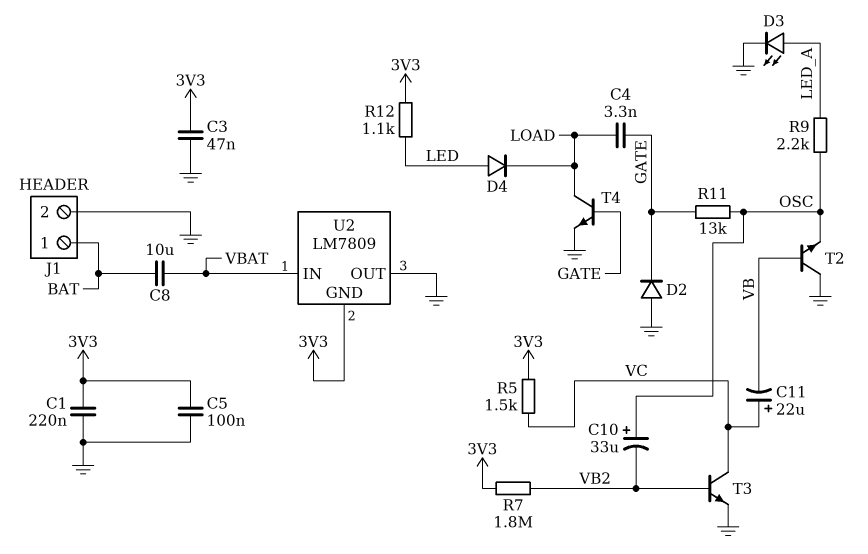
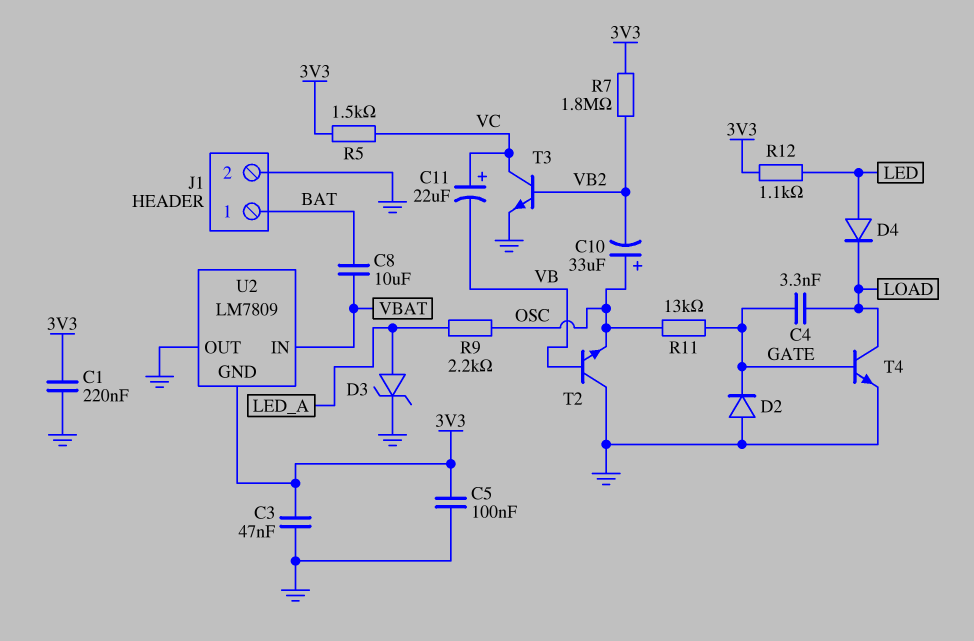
D3: LED (A LED_A, K GND) -> zener (A LED_A, K GND)

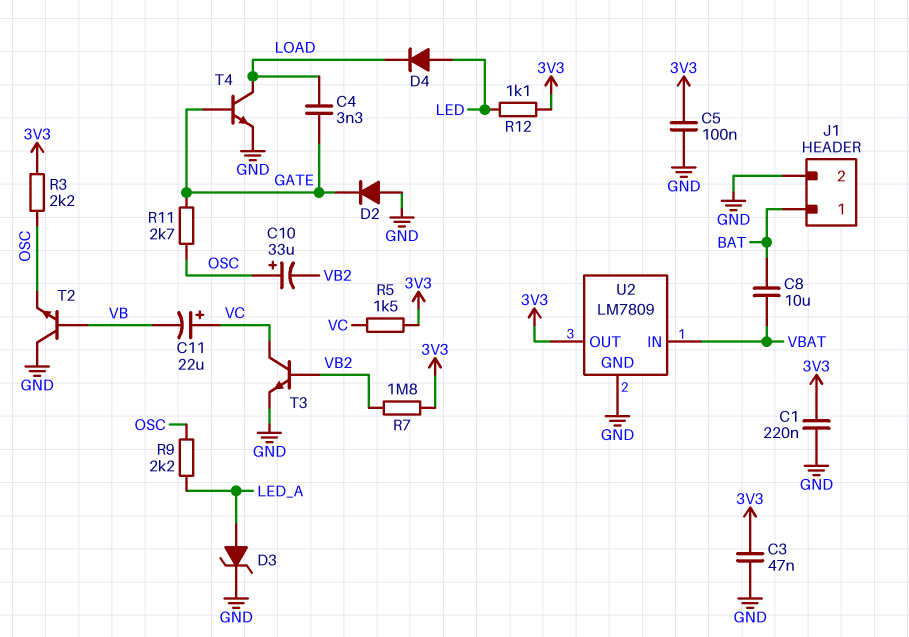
R3: none -> 2.2k (3V3, OSC)
R11: 13k (GATE, OSC) -> 2.7k (GATE, OSC)
U2 pin GND: 3V3 -> GND
U2 pin OUT: GND -> 3V3

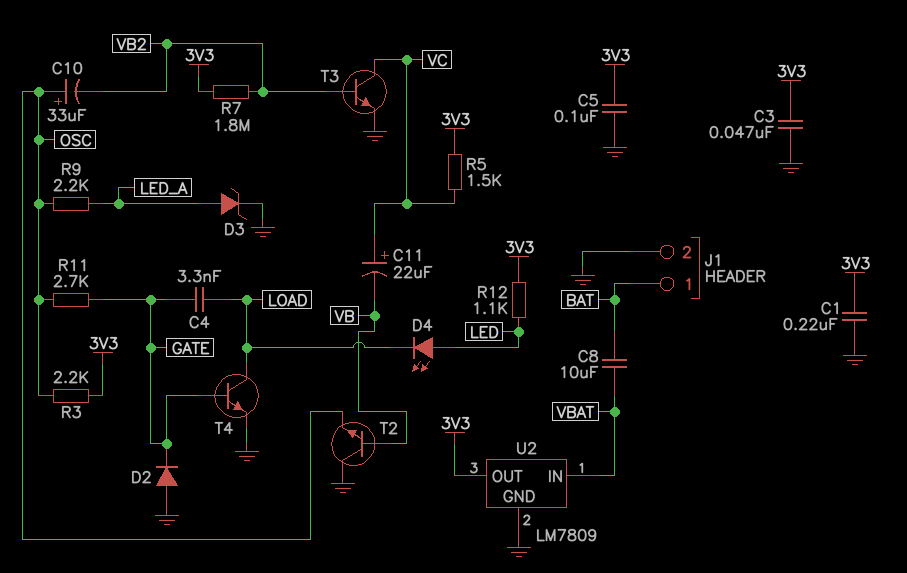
D4: diode (A LED, K LOAD) -> LED (A LED, K LOAD)

